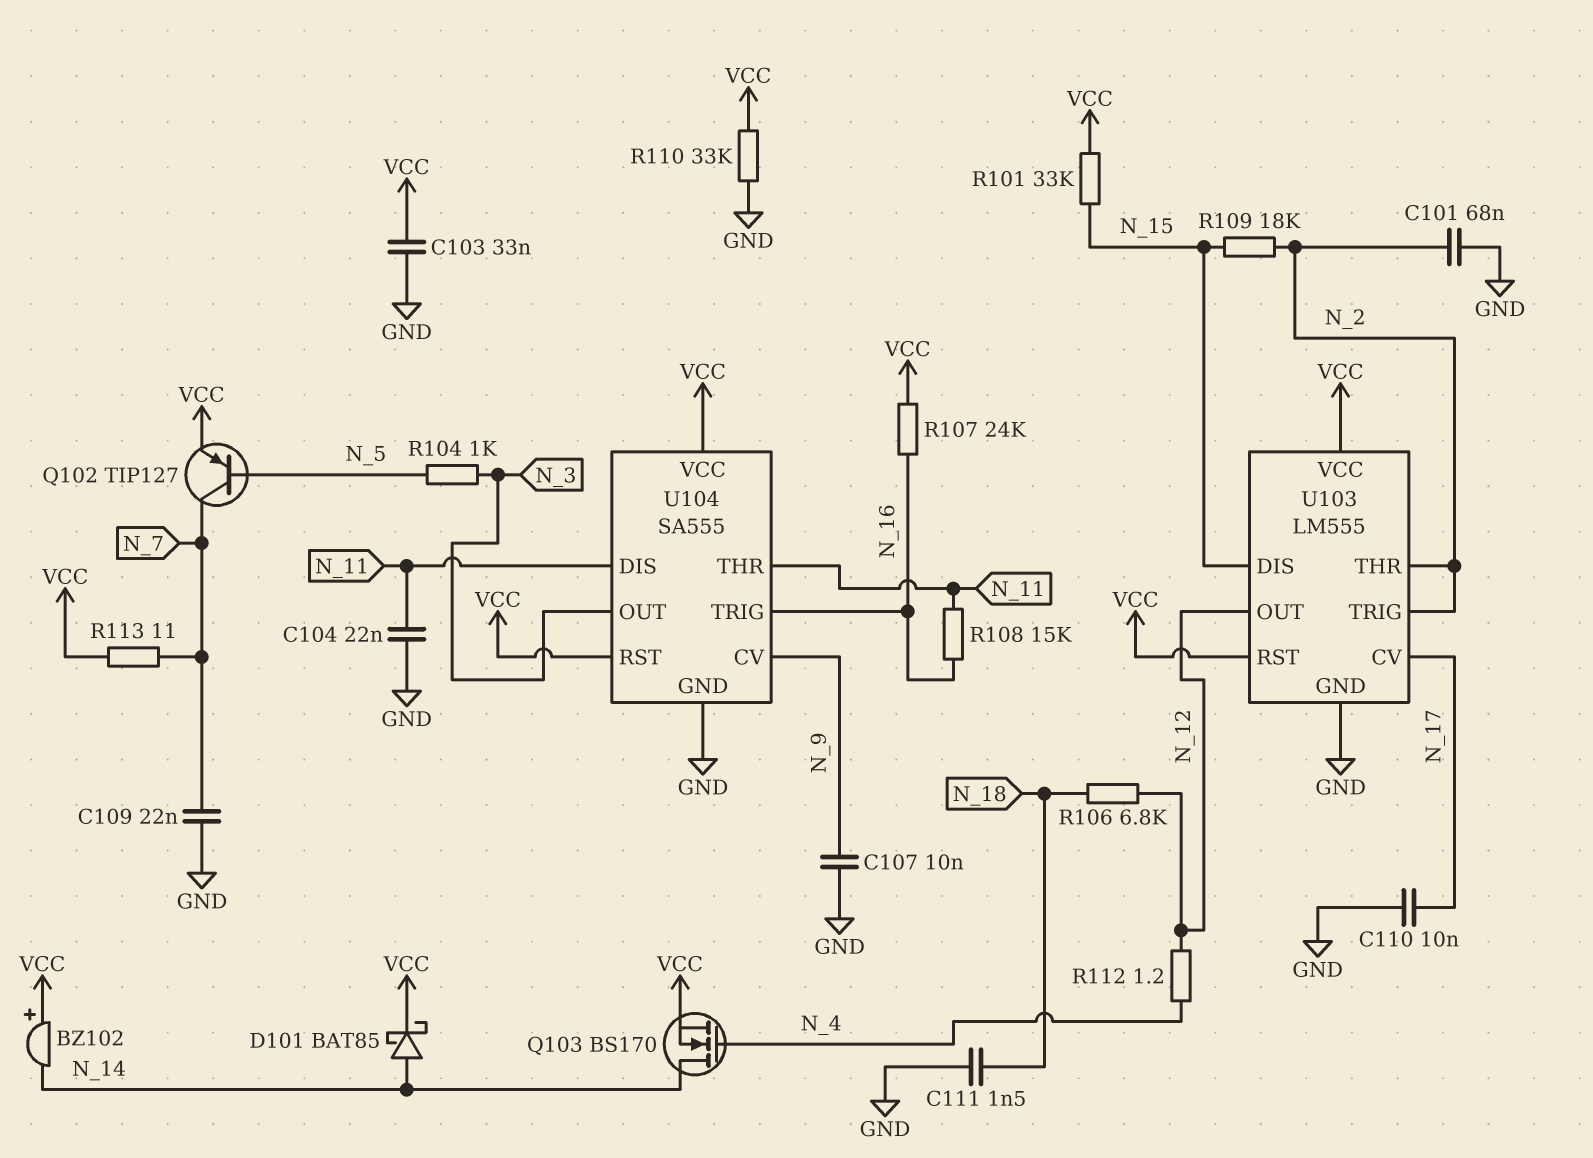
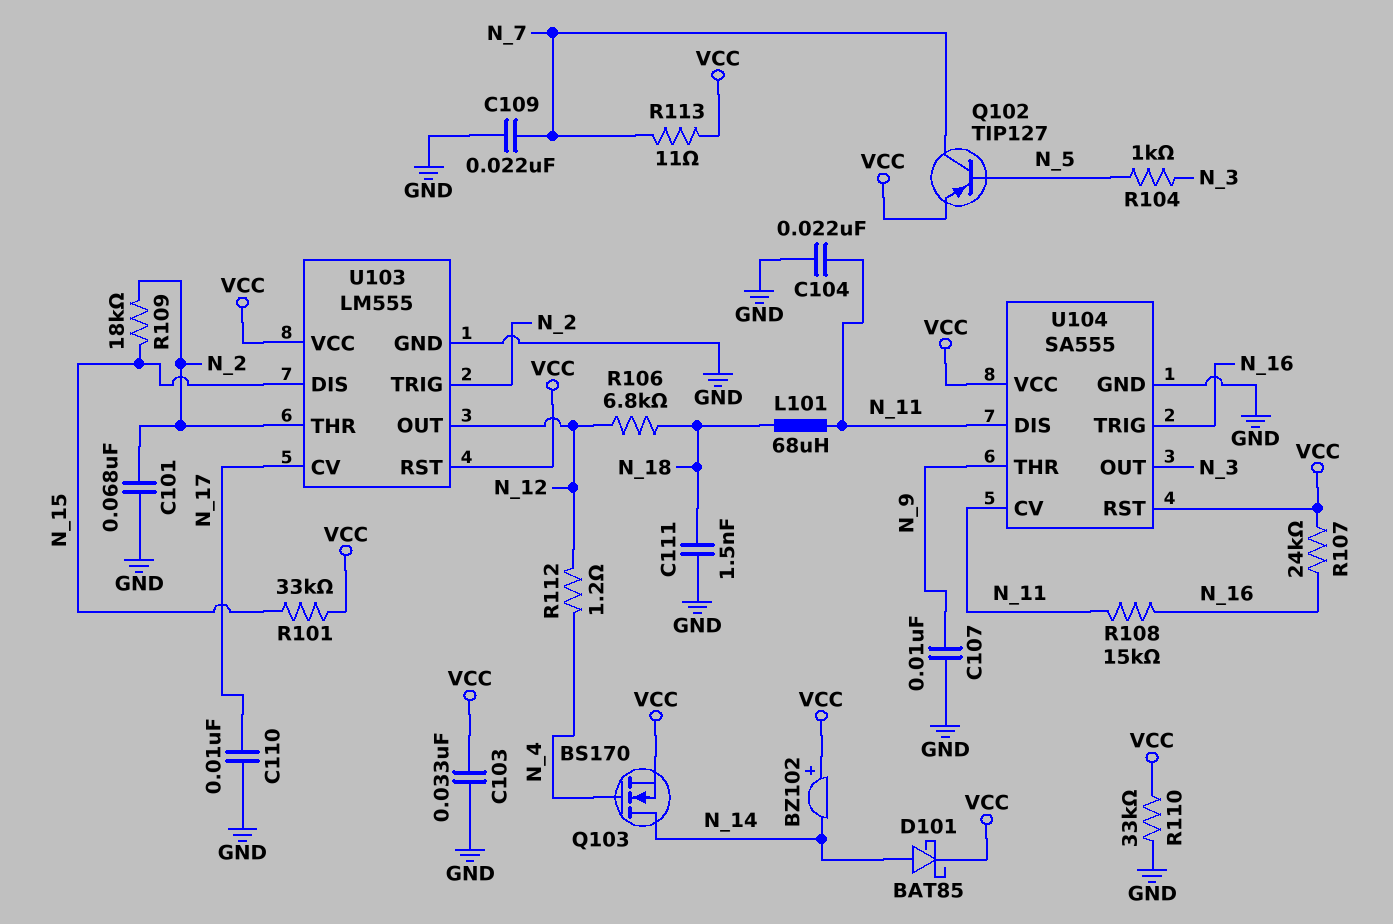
L101: none -> 68uH (N_11, N_18)
U104 pin CV: N_9 -> N_11
U104 pin THR: N_11 -> N_9

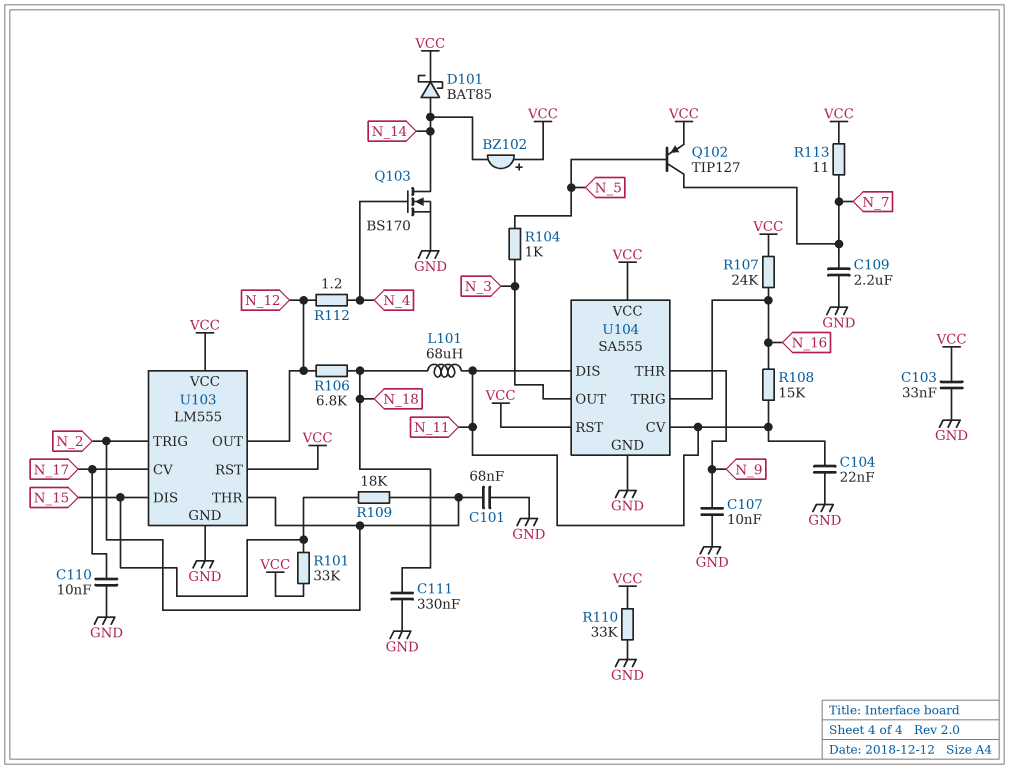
C109: 22nF (GND, N_7) -> 2.2uF (GND, N_7)
C111: 1.5nF (GND, N_18) -> 330nF (GND, N_18)
Q103: NMOS BS170 (G N_4, D N_14, S VCC) -> NMOS BS170 (G N_4, D N_14, S GND)

